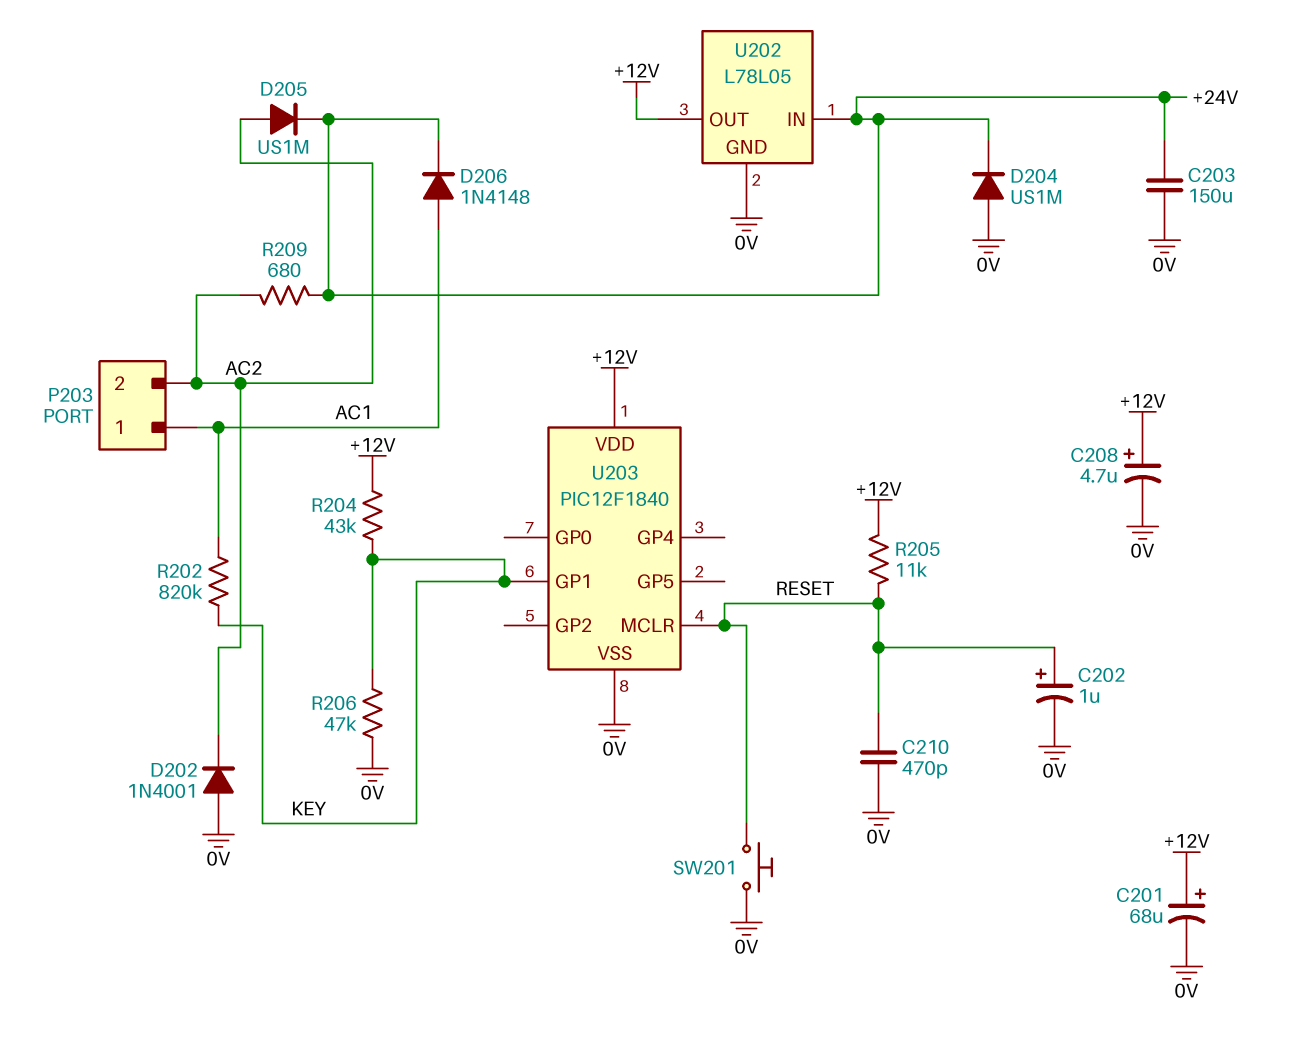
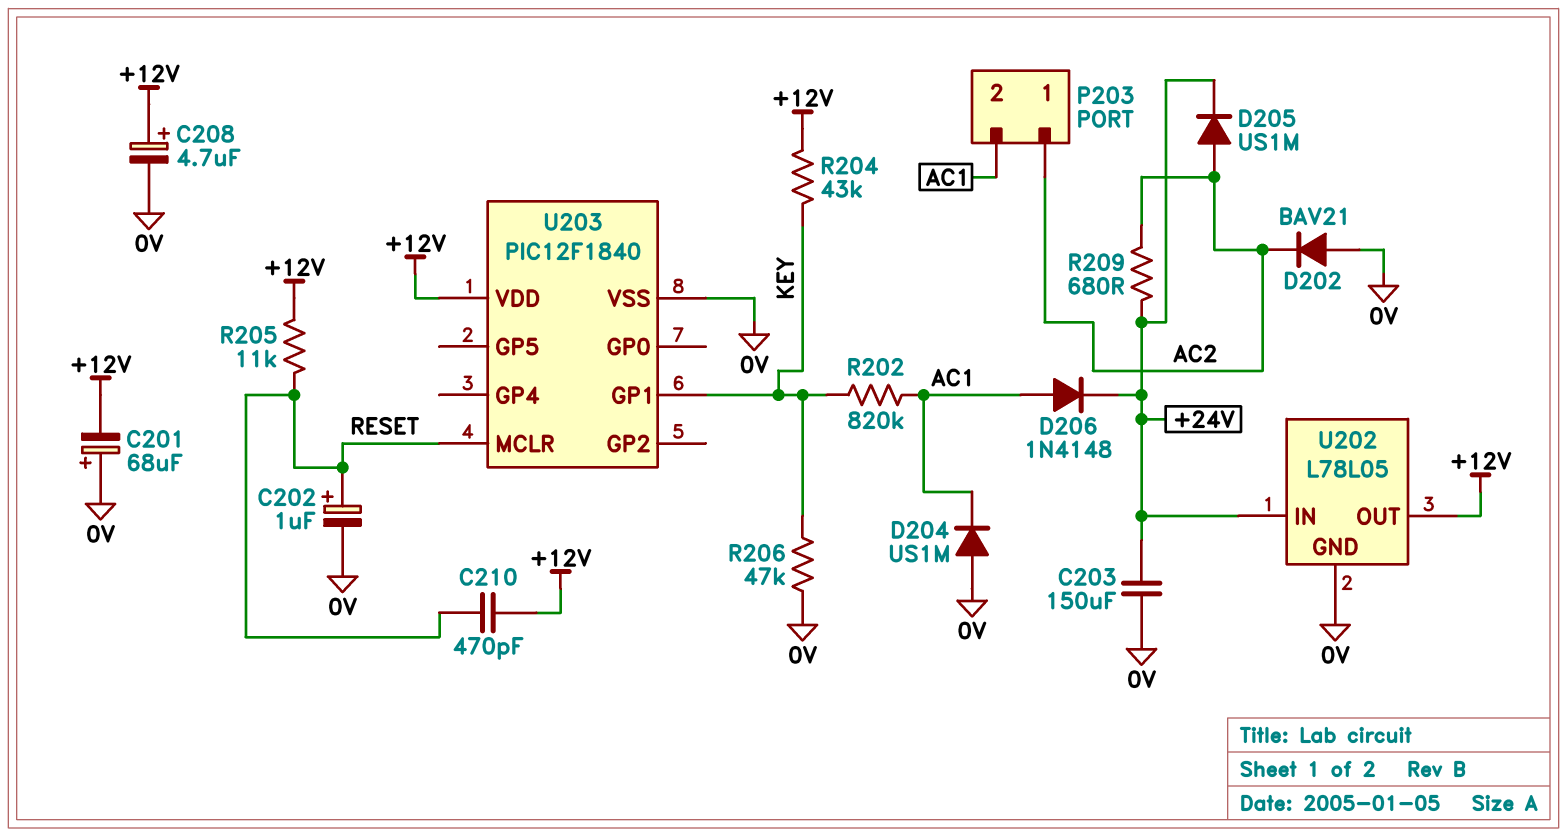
C201: 68uF (plus +12V, minus 0V) -> 68uF (plus 0V, minus +12V)
C210: 470pF (0V, RESET) -> 470pF (+12V, RESET)
D202: diode 1N4001 (A 0V, K AC2) -> diode BAV21 (A 0V, K AC2)
D204: diode US1M (A 0V, K +24V) -> diode US1M (A 0V, K AC1)
P203 pin 1: AC1 -> AC2
P203 pin 2: AC2 -> AC1
SW201: button (0V, RESET) -> none

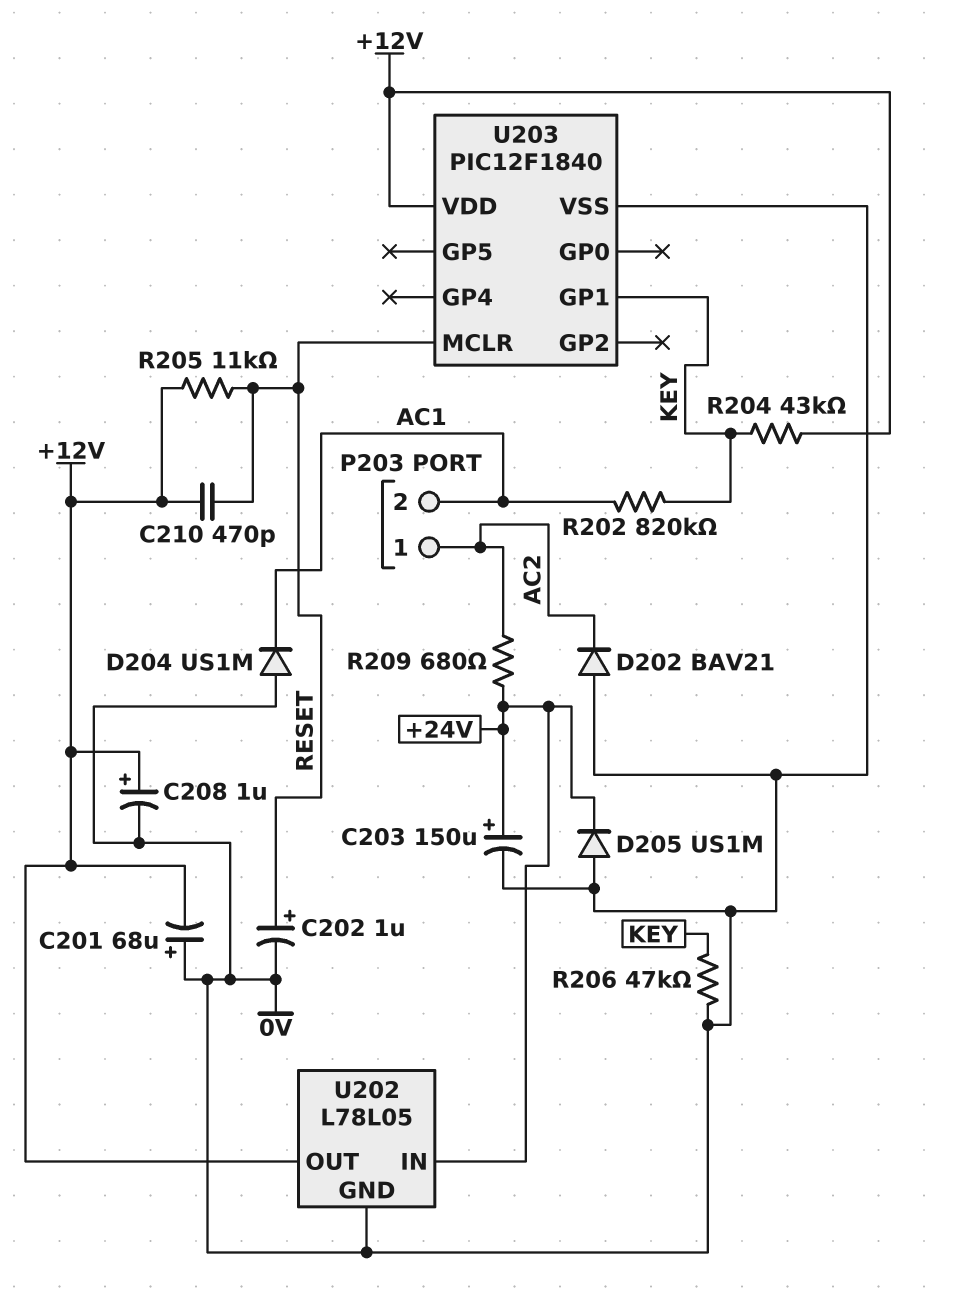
C203: 150uF (+24V, 0V) -> 150uF (plus +24V, minus 0V)
C208: 4.7uF (plus +12V, minus 0V) -> 1uF (plus +12V, minus 0V)
D205: diode US1M (A AC2, K +24V) -> diode US1M (A 0V, K +24V)
D206: diode 1N4148 (A AC1, K +24V) -> none

